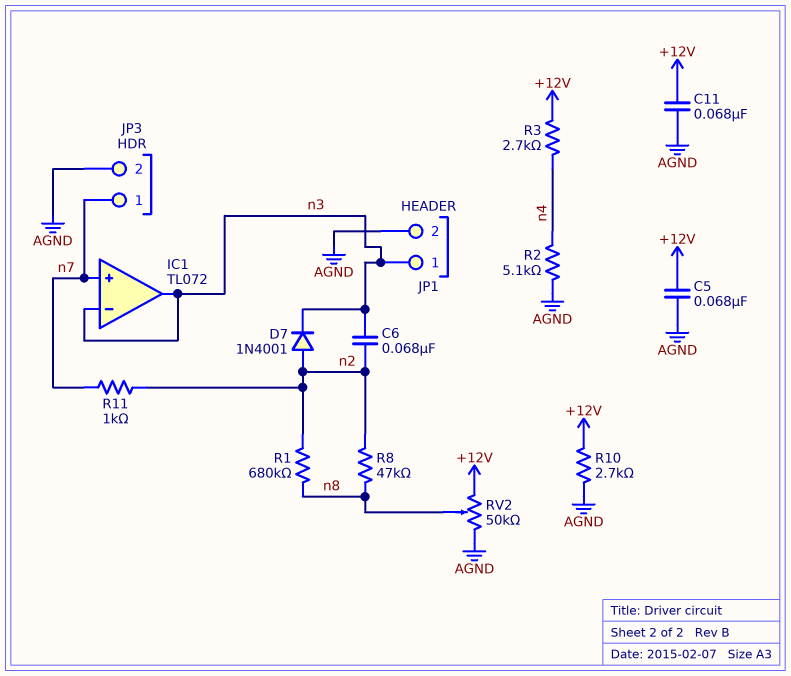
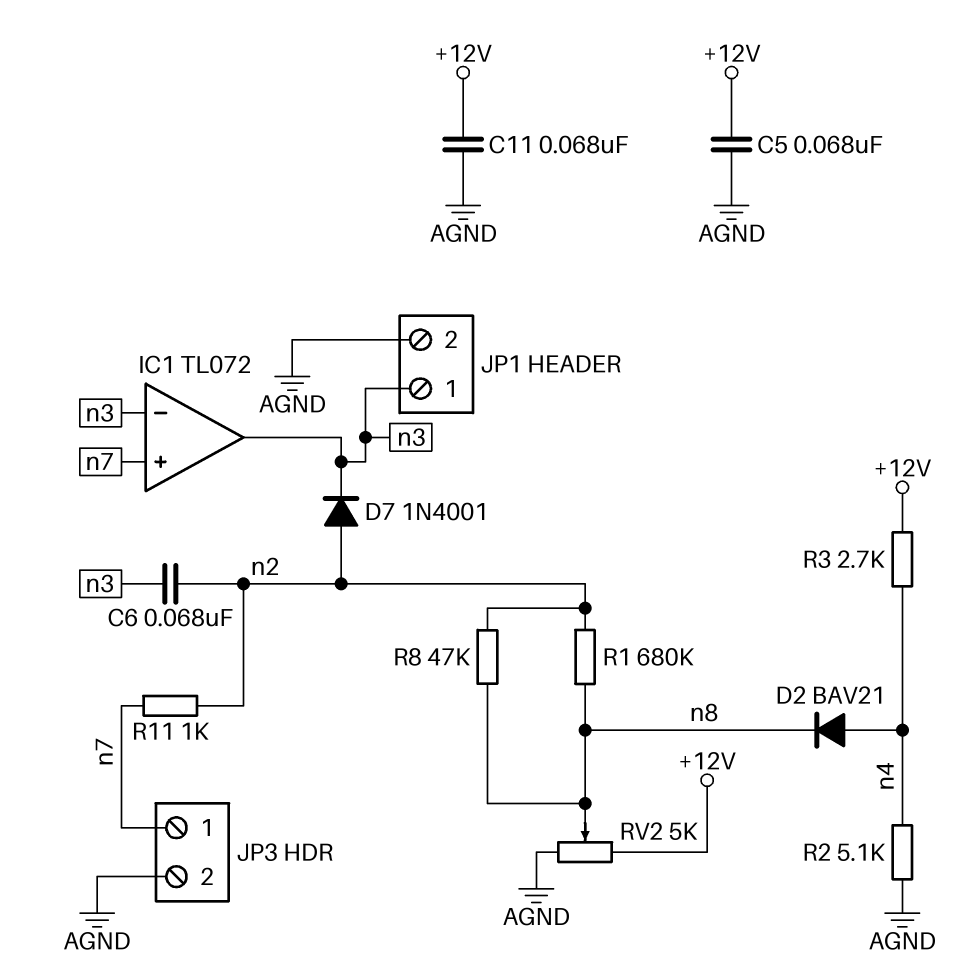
D2: none -> diode BAV21 (A n4, K n8)
R10: 2.7k (+12V, AGND) -> none
RV2: 50k (+12V, AGND, wiper n8) -> 5k (+12V, AGND, wiper n8)

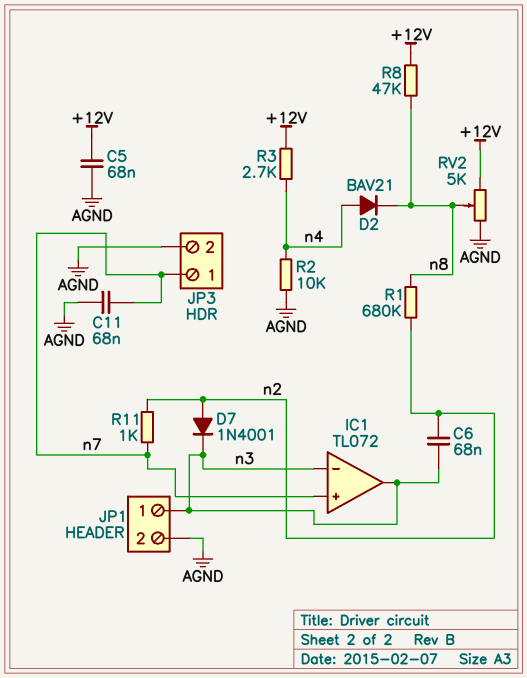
C11: 68nF (+12V, AGND) -> 68nF (AGND, n7)
R2: 5.1k (AGND, n4) -> 10k (AGND, n4)
R8: 47k (n2, n8) -> 47k (+12V, n8)

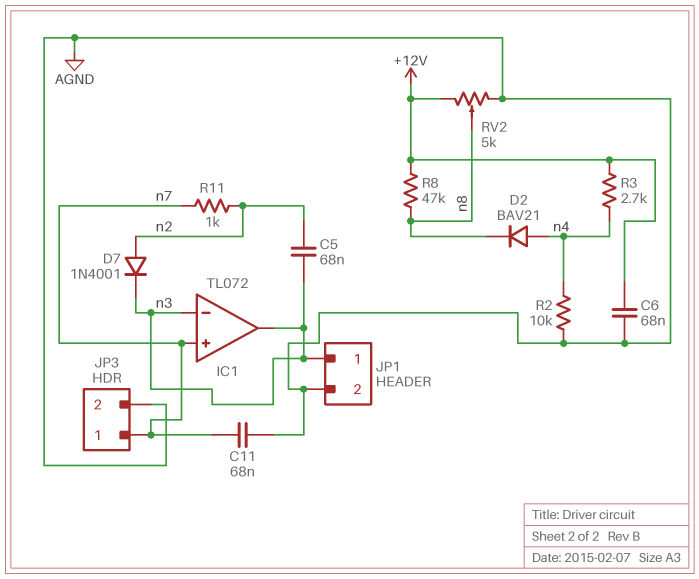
C5: 68nF (+12V, AGND) -> 68nF (n2, n3)
C6: 68nF (n2, n3) -> 68nF (+12V, AGND)
R1: 680k (n2, n8) -> none

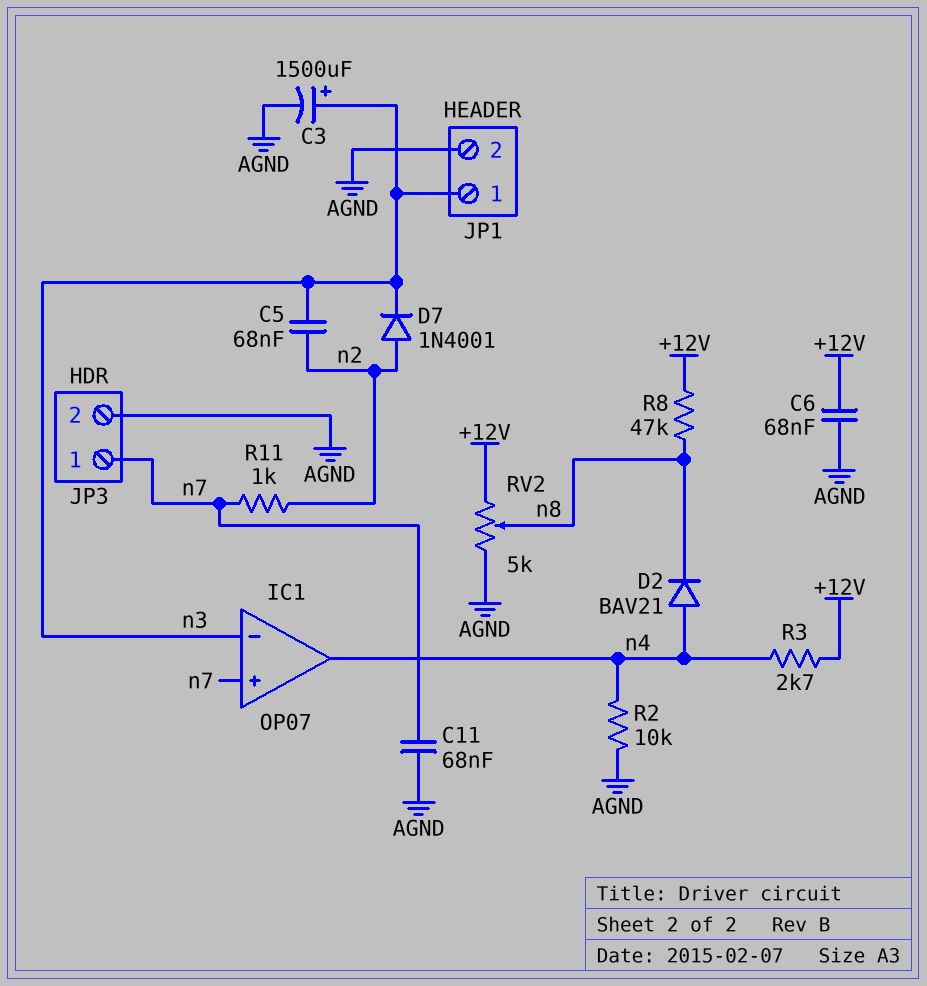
C3: none -> 1500uF (plus n3, minus AGND)
IC1: TL072 -> OP07
IC1 pin out: n3 -> n4

